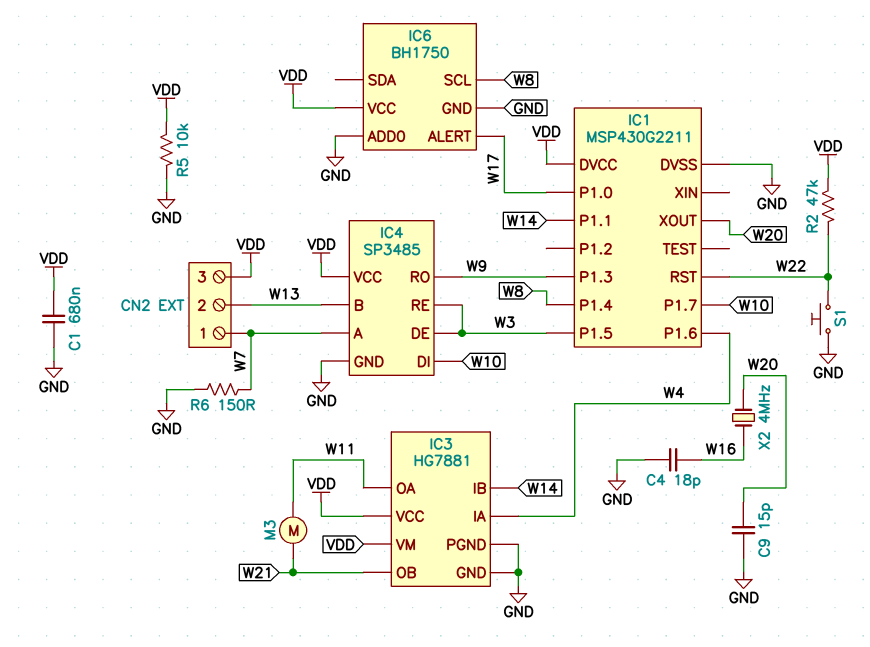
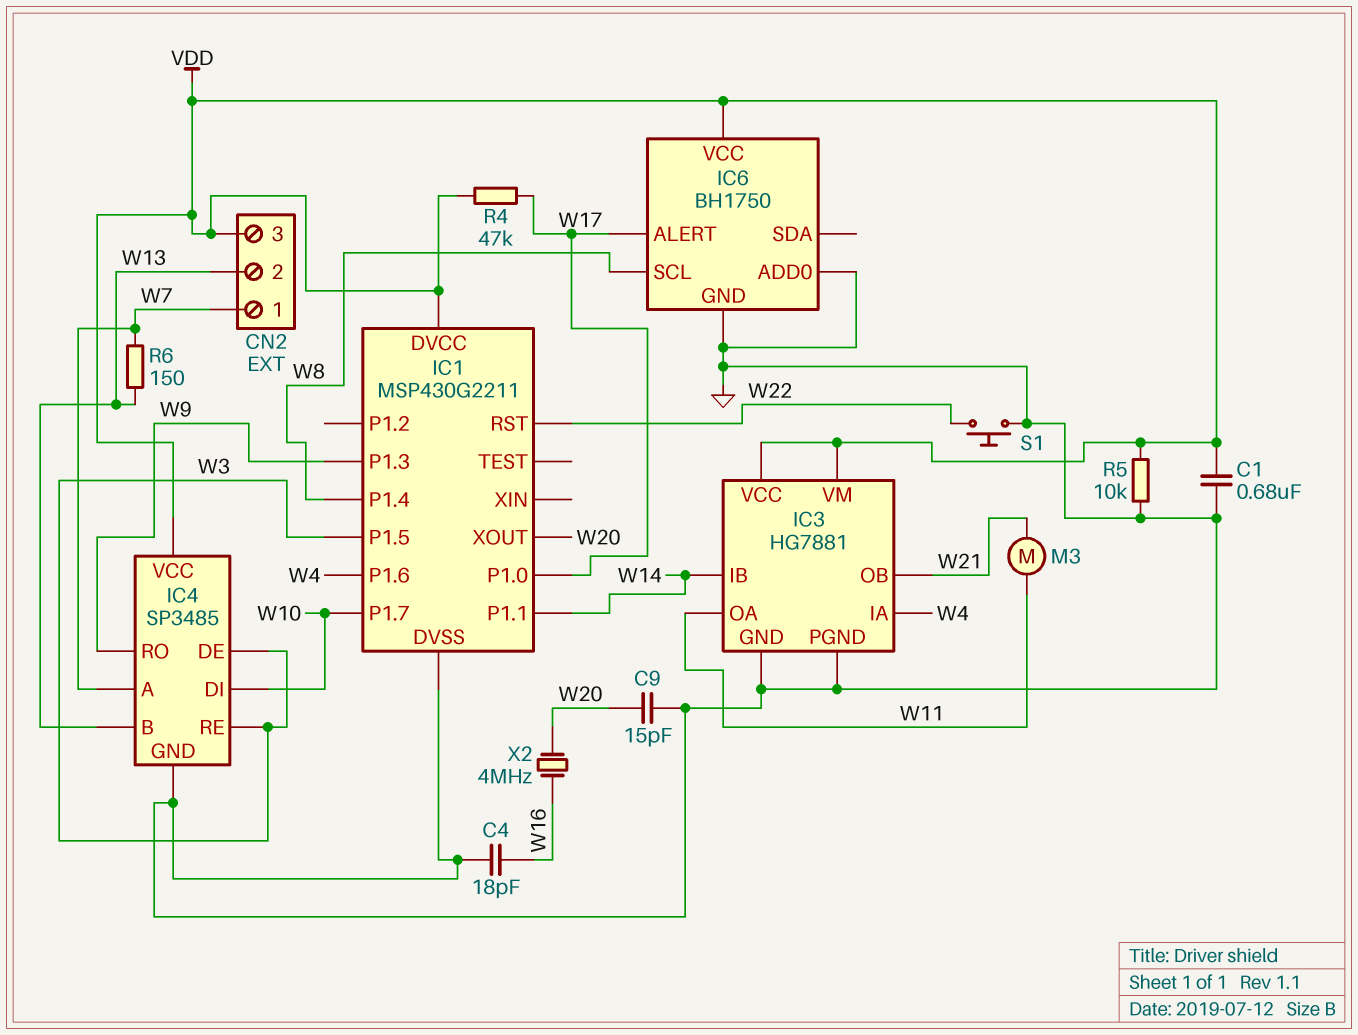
R2: 47k (VDD, W22) -> none
R4: none -> 47k (VDD, W17)
R6: 150 (GND, W7) -> 150 (W7, W13)

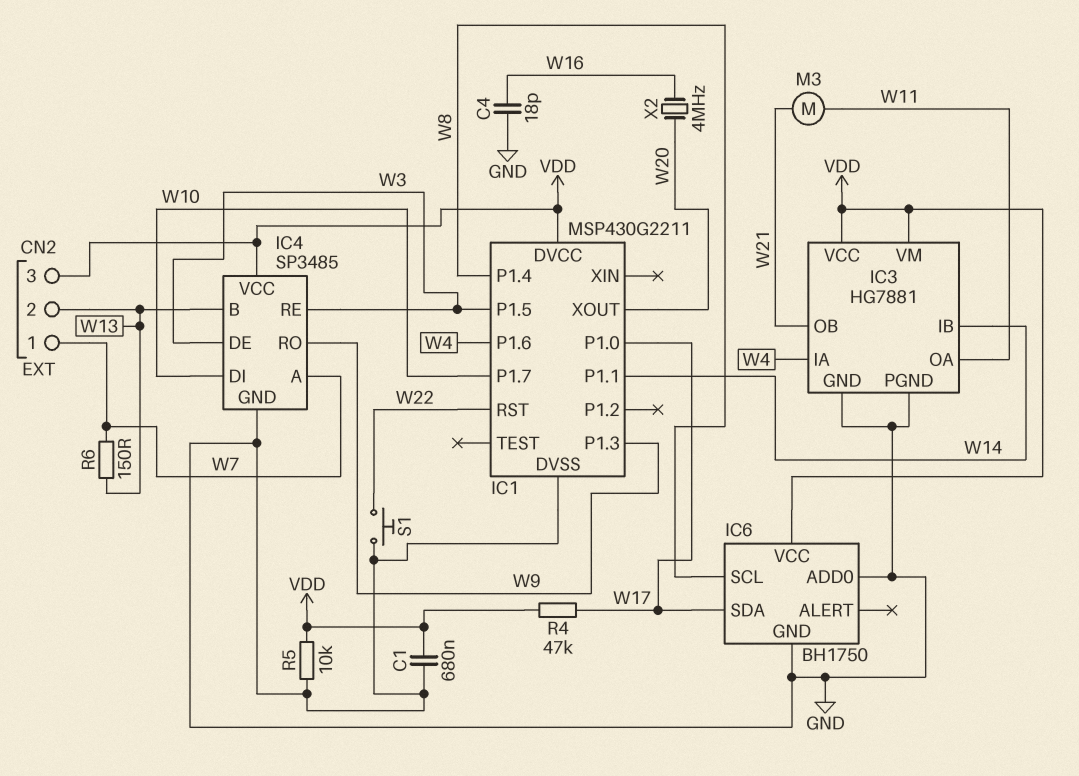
C9: 15pF (GND, W20) -> none
IC6 pin ALERT: W17 -> none
IC6 pin SDA: none -> W17

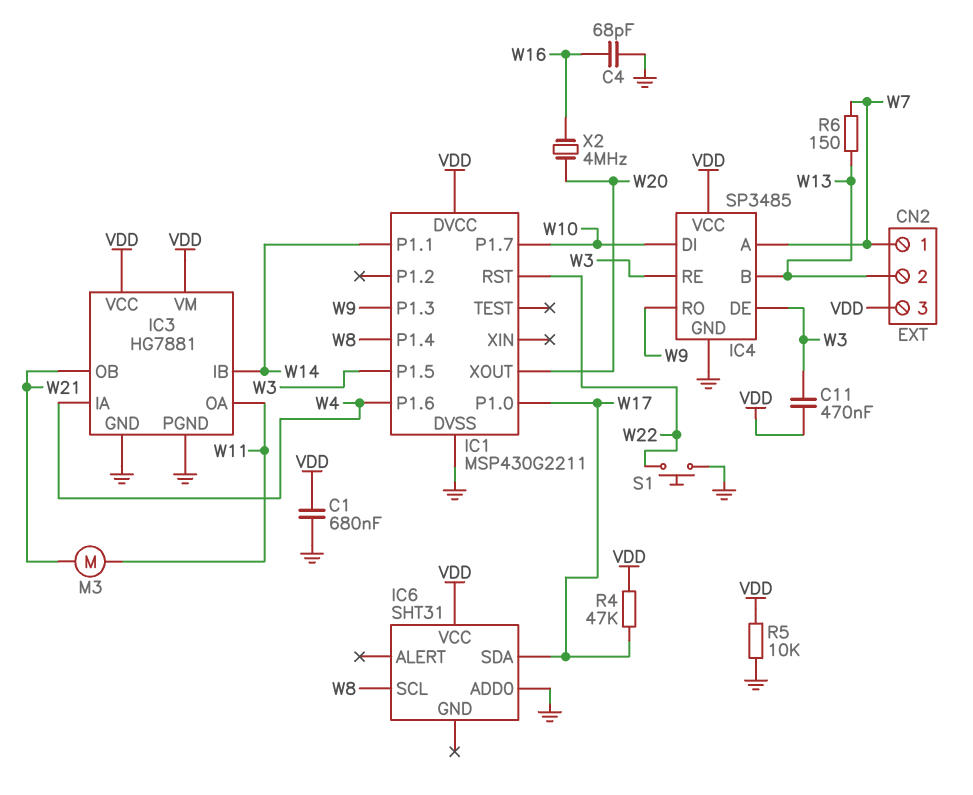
C4: 18pF (GND, W16) -> 68pF (GND, W16)
C11: none -> 470nF (VDD, W3)
IC6: BH1750 -> SHT31
IC6 pin GND: GND -> none

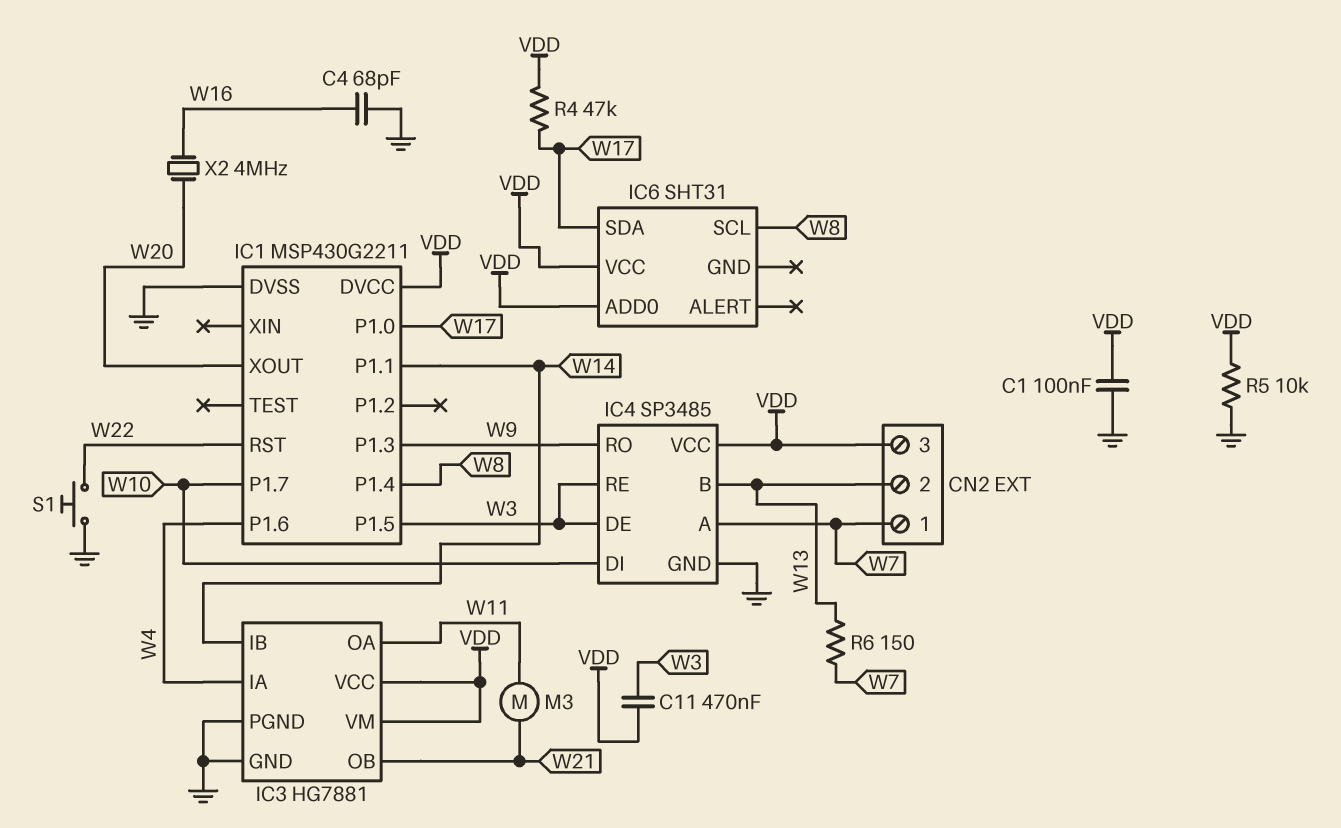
C1: 680nF (GND, VDD) -> 100nF (GND, VDD)
IC6 pin ADD0: GND -> VDD

